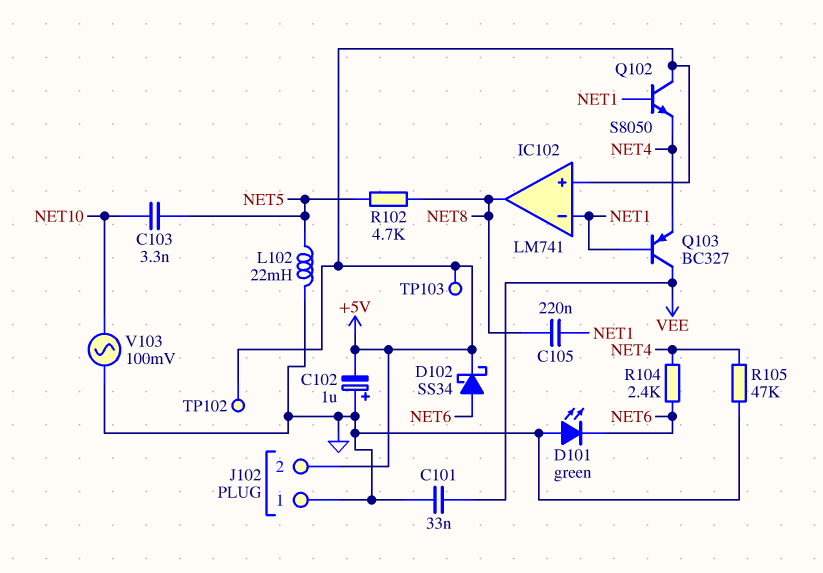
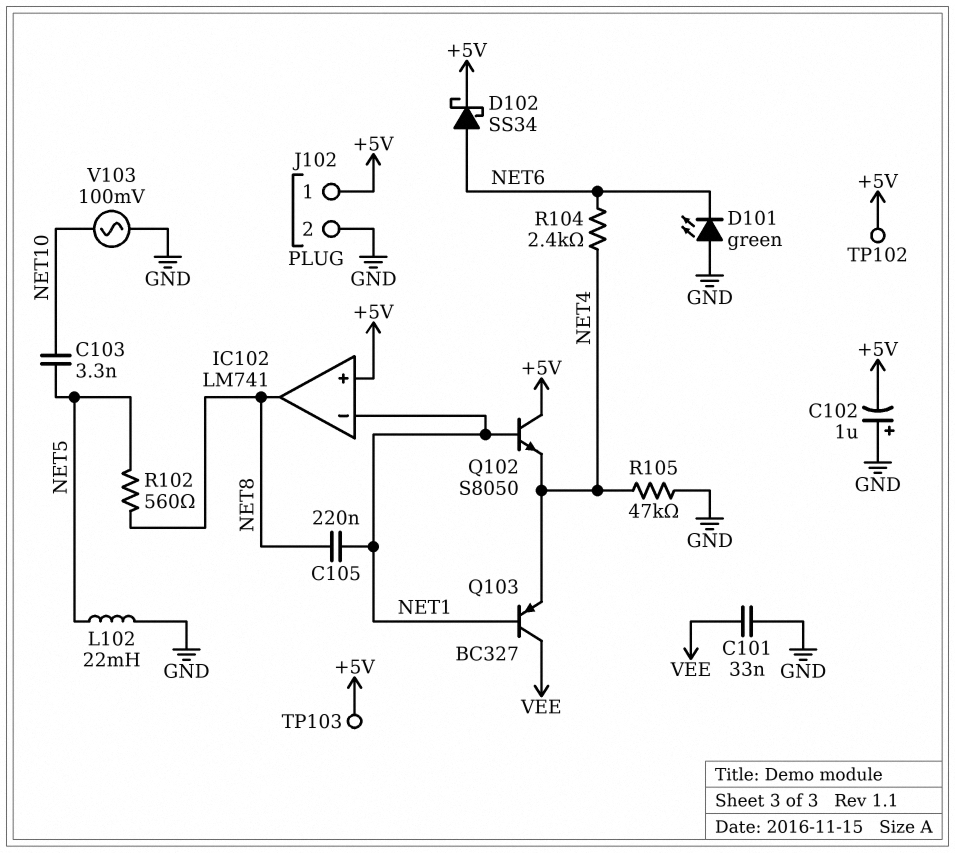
J102 pin 1: GND -> +5V
J102 pin 2: +5V -> GND
R102: 4.7k (NET5, NET8) -> 560 (NET5, NET8)

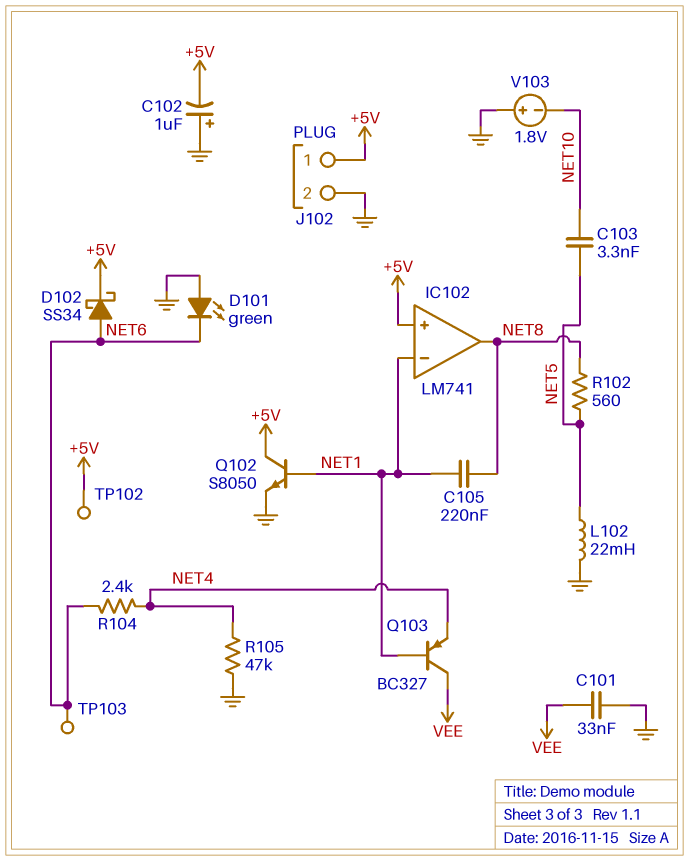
Q102: NPN S8050 (B NET1, C +5V, E NET4) -> NPN S8050 (B NET1, C +5V, E GND)
TP103: test point (+5V) -> test point (NET6)
V103: AC 100mV (GND, NET10) -> 1.8V (plus GND, minus NET10)

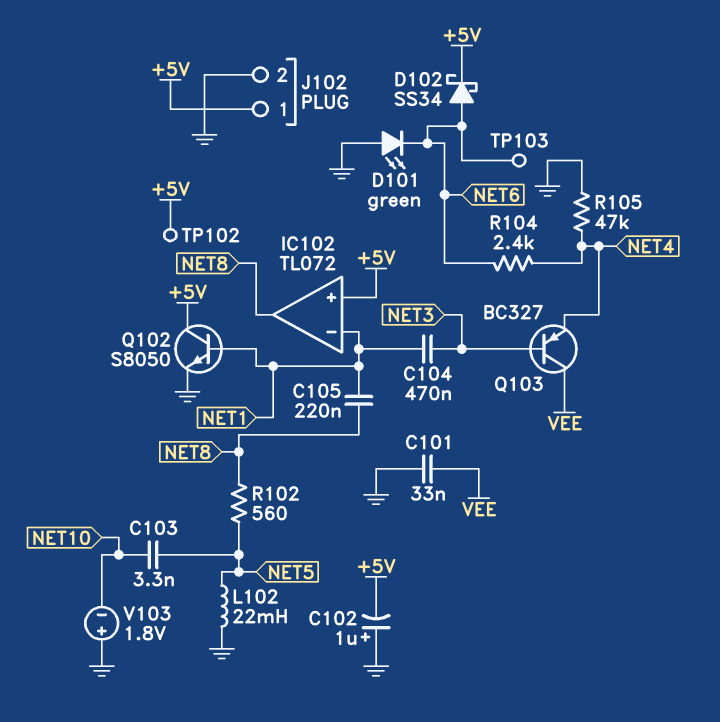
C104: none -> 470nF (NET1, NET3)
IC102: LM741 -> TL072
Q103: PNP BC327 (B NET1, C VEE, E NET4) -> PNP BC327 (B NET3, C VEE, E NET4)

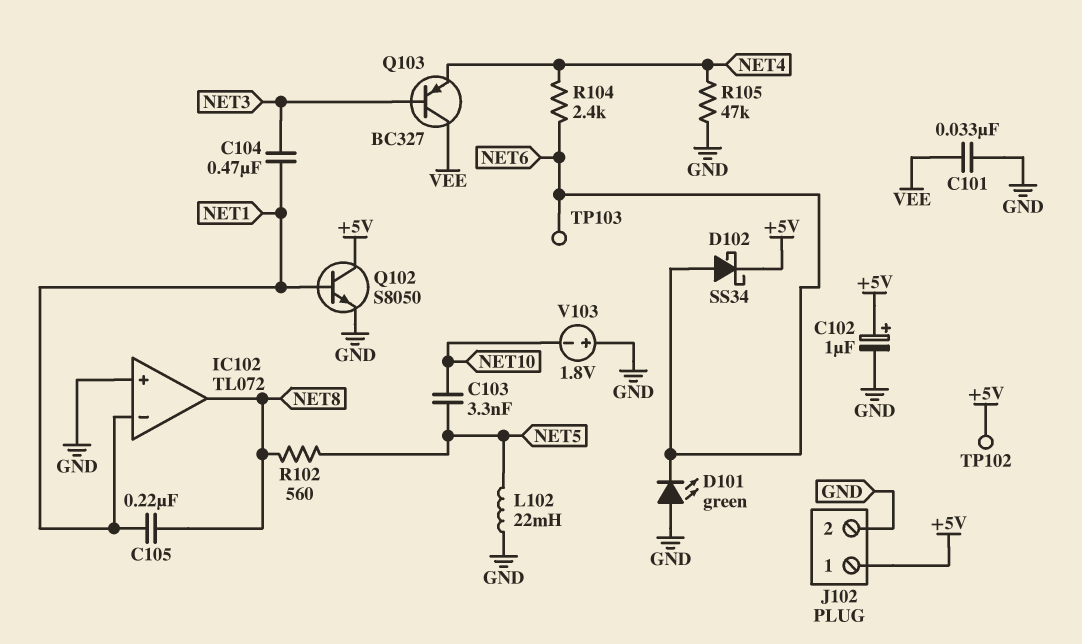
C102: 1uF (plus GND, minus +5V) -> 1uF (plus +5V, minus GND)
IC102 pin in+: +5V -> GND

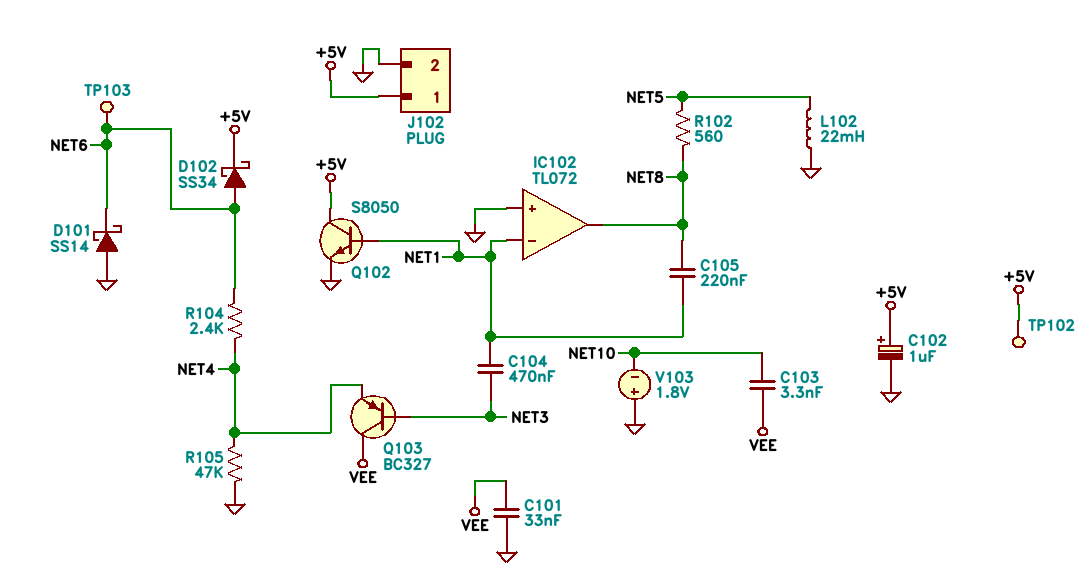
C103: 3.3nF (NET5, NET10) -> 3.3nF (NET10, VEE)
D101: LED green (A GND, K NET6) -> schottky SS14 (A GND, K NET6)

